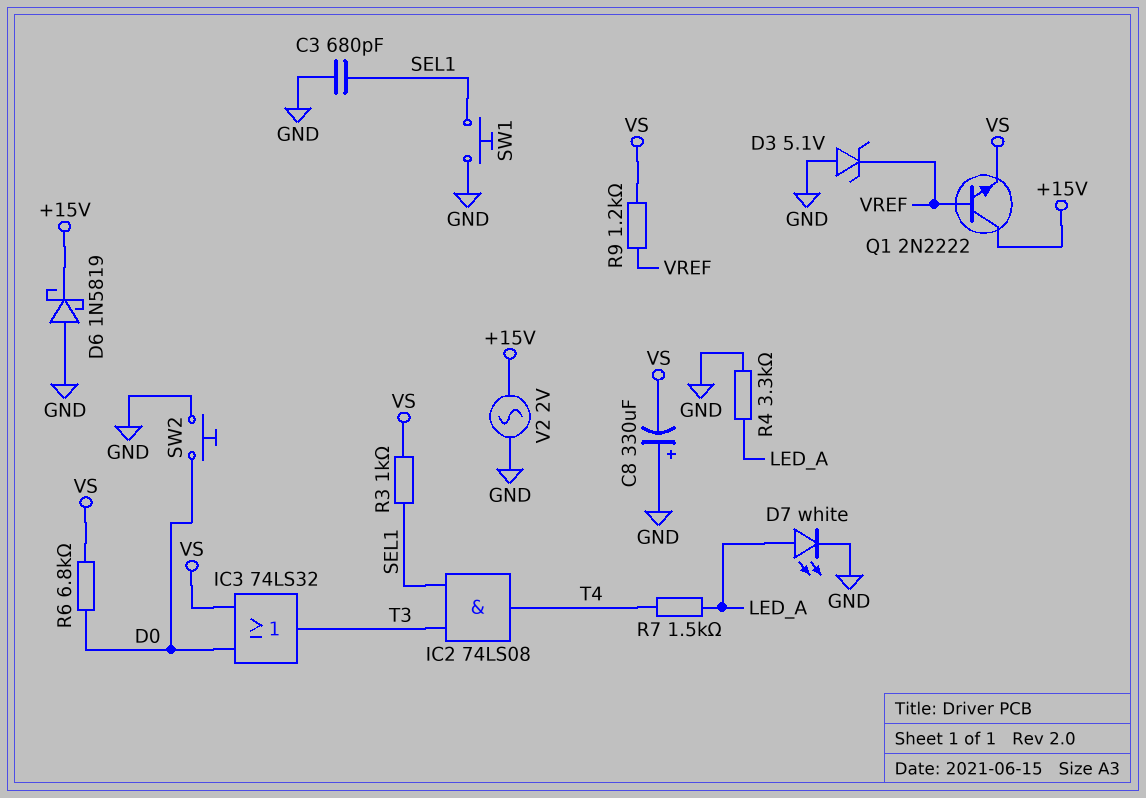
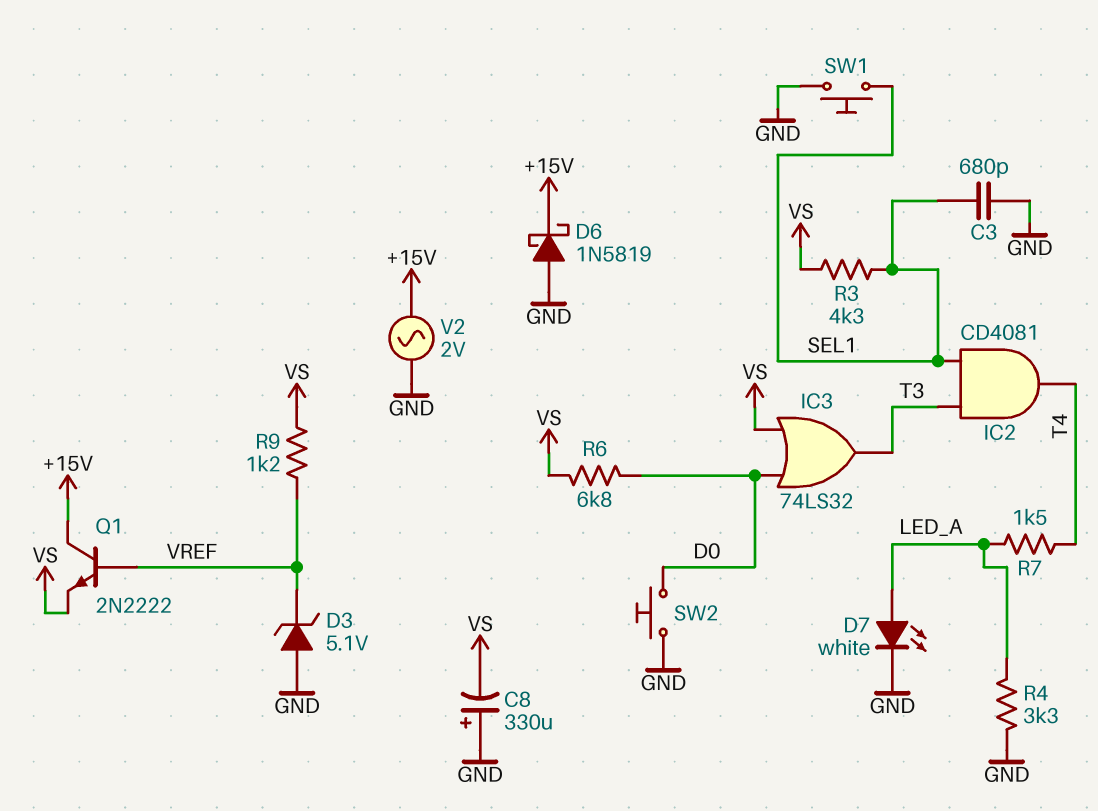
IC2: AND 74LS08 (in SEL1, in T3, out T4) -> AND CD4081 (in SEL1, in T3, out T4)
R3: 1k (SEL1, VS) -> 4.3k (SEL1, VS)

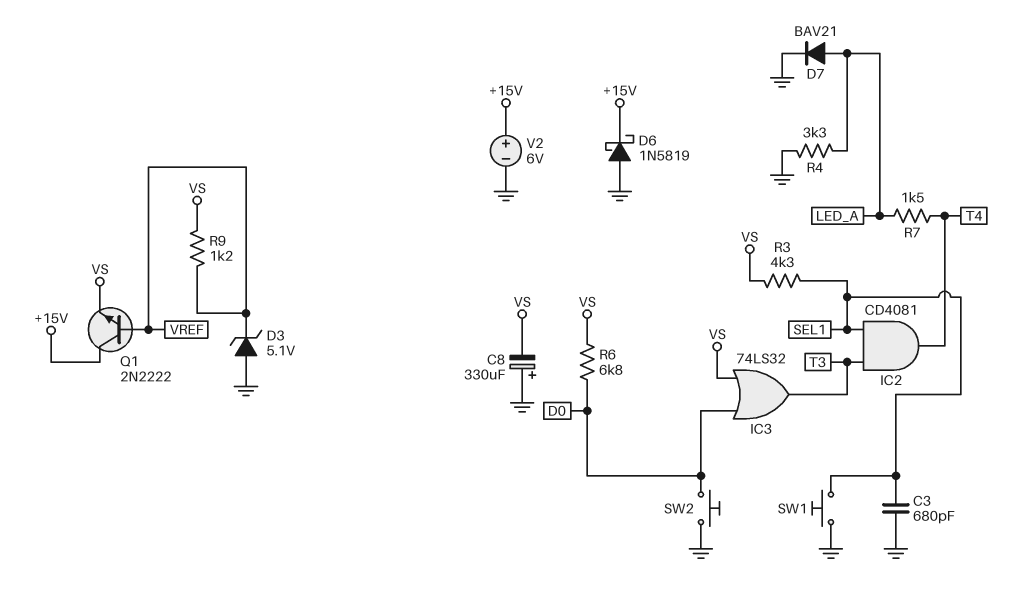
D7: LED white (A LED_A, K GND) -> diode BAV21 (A LED_A, K GND)
V2: AC 2V (+15V, GND) -> 6V (plus +15V, minus GND)

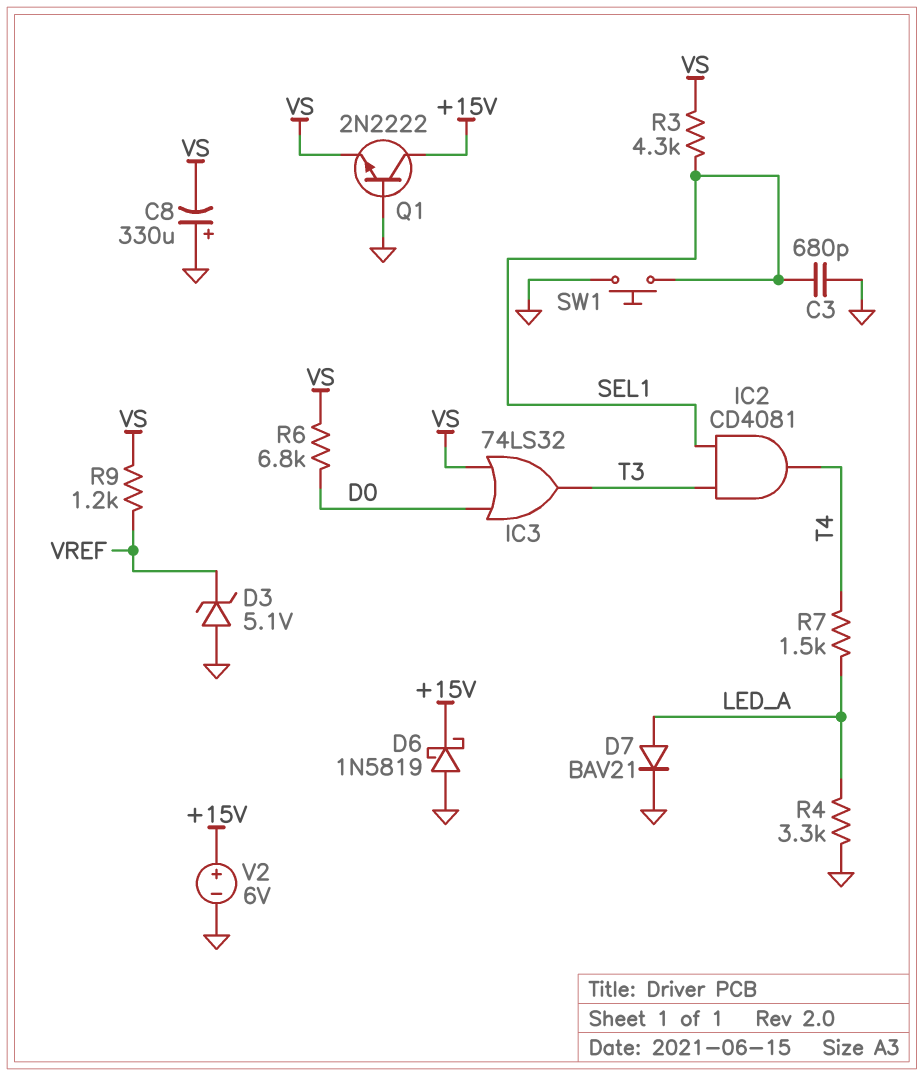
Q1: NPN 2N2222 (B VREF, C +15V, E VS) -> NPN 2N2222 (B GND, C +15V, E VS)
SW2: button (D0, GND) -> none

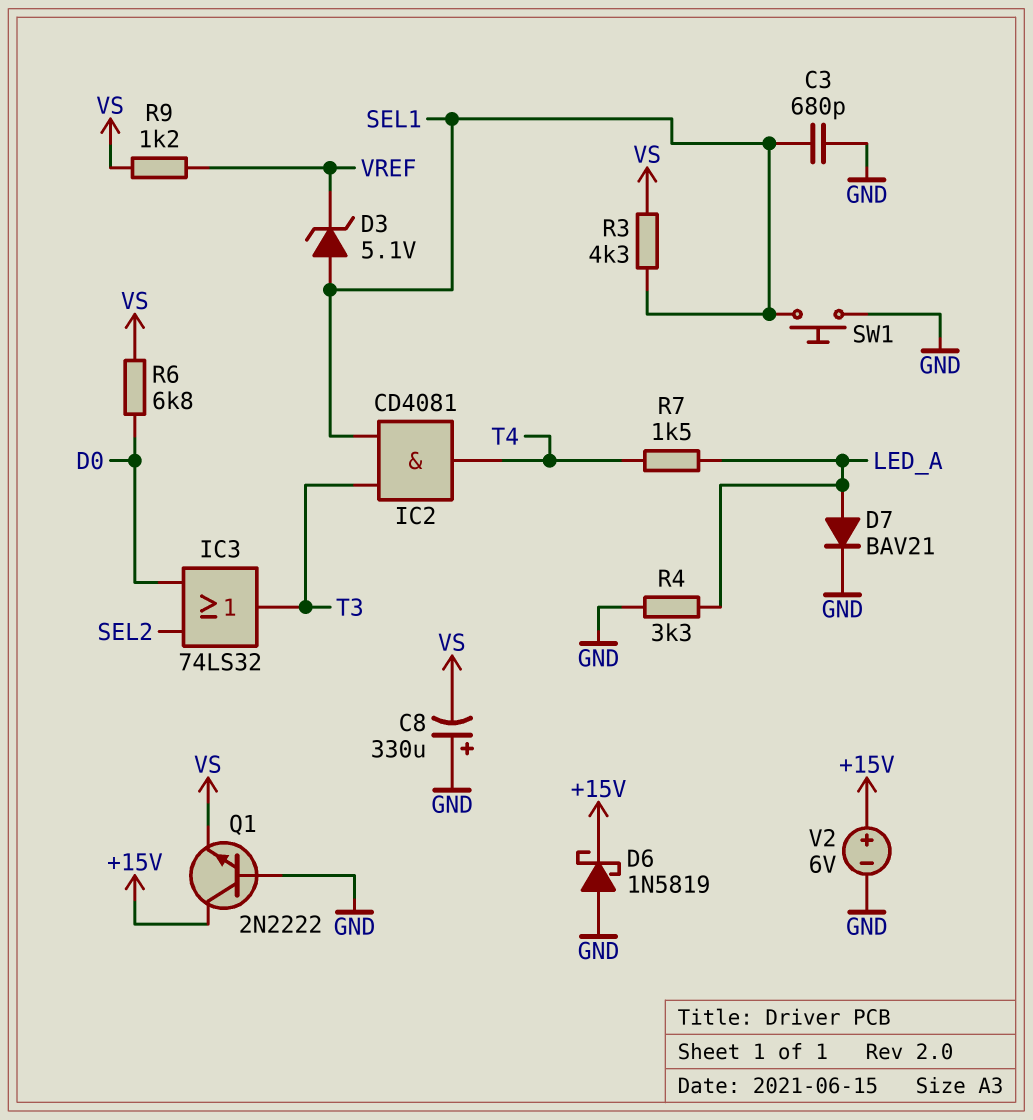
D3: zener 5.1V (A GND, K VREF) -> zener 5.1V (A SEL1, K VREF)
IC3: OR 74LS32 (in D0, in VS, out T3) -> OR 74LS32 (in D0, in SEL2, out T3)

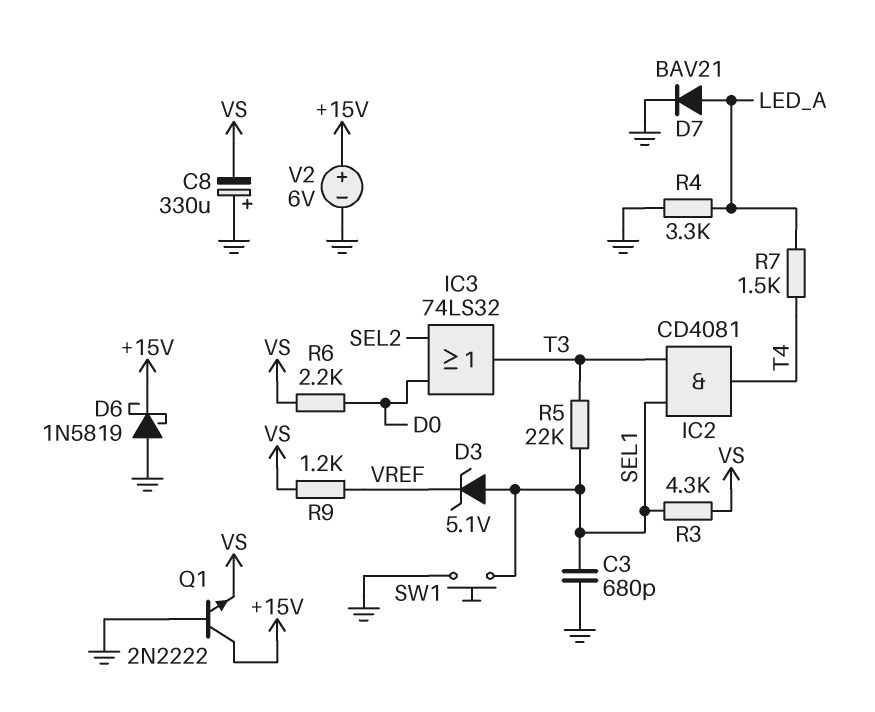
R5: none -> 22k (SEL1, T3)
R6: 6.8k (D0, VS) -> 2.2k (D0, VS)

